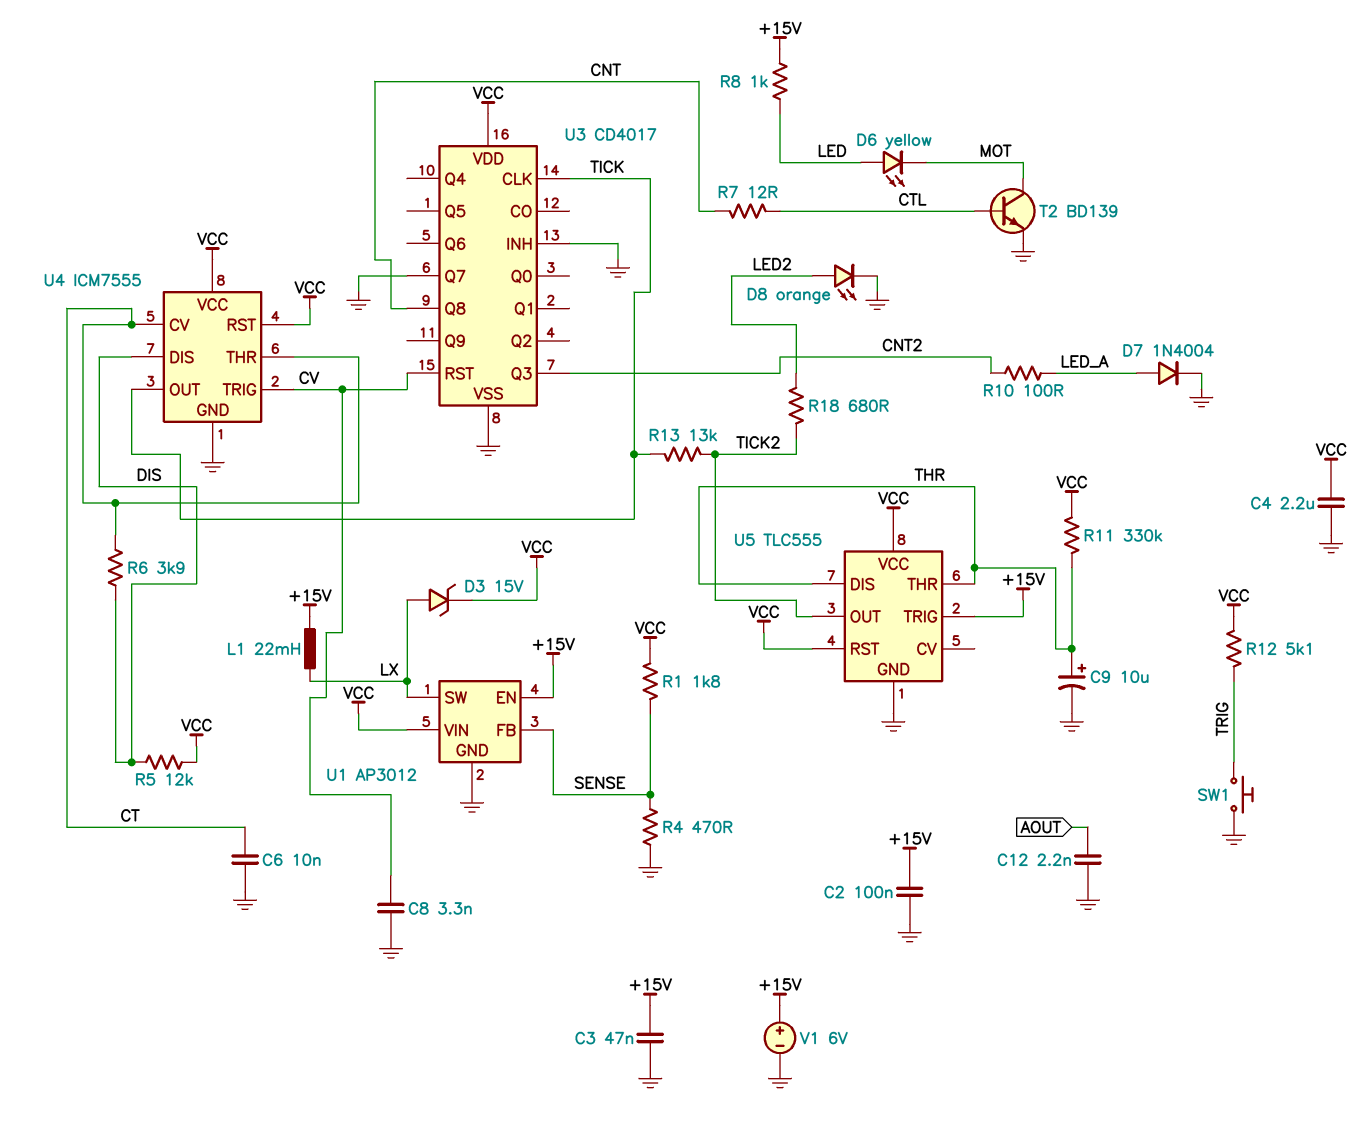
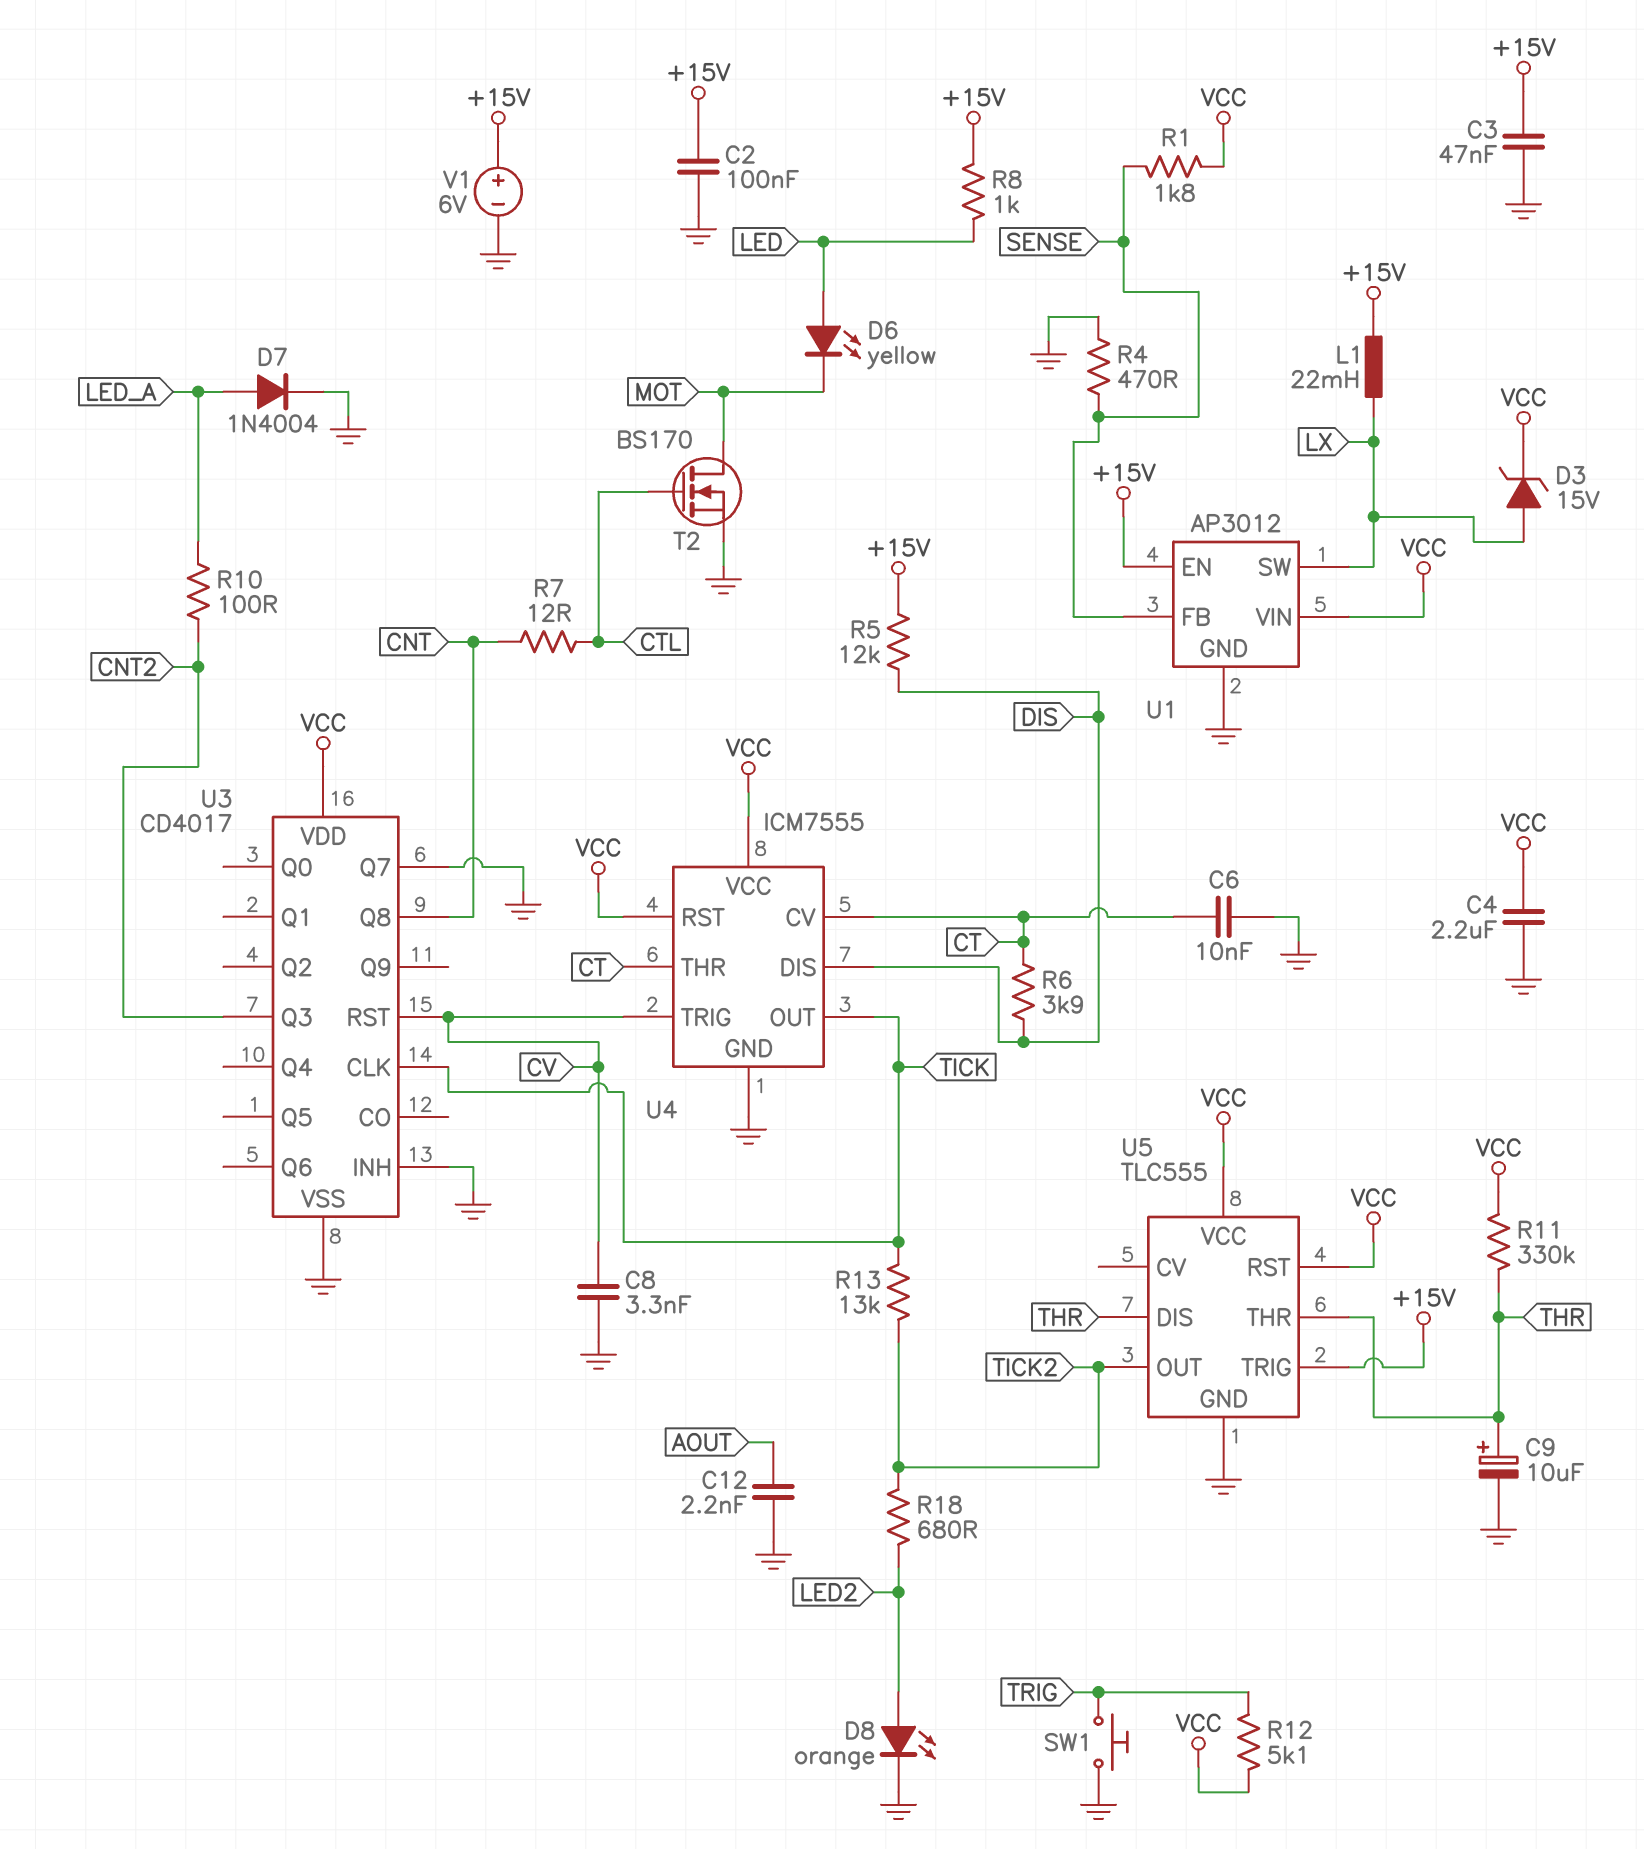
R5: 12k (DIS, VCC) -> 12k (+15V, DIS)
T2: NPN BD139 (B CTL, C MOT, E GND) -> NMOS BS170 (G CTL, D MOT, S GND)

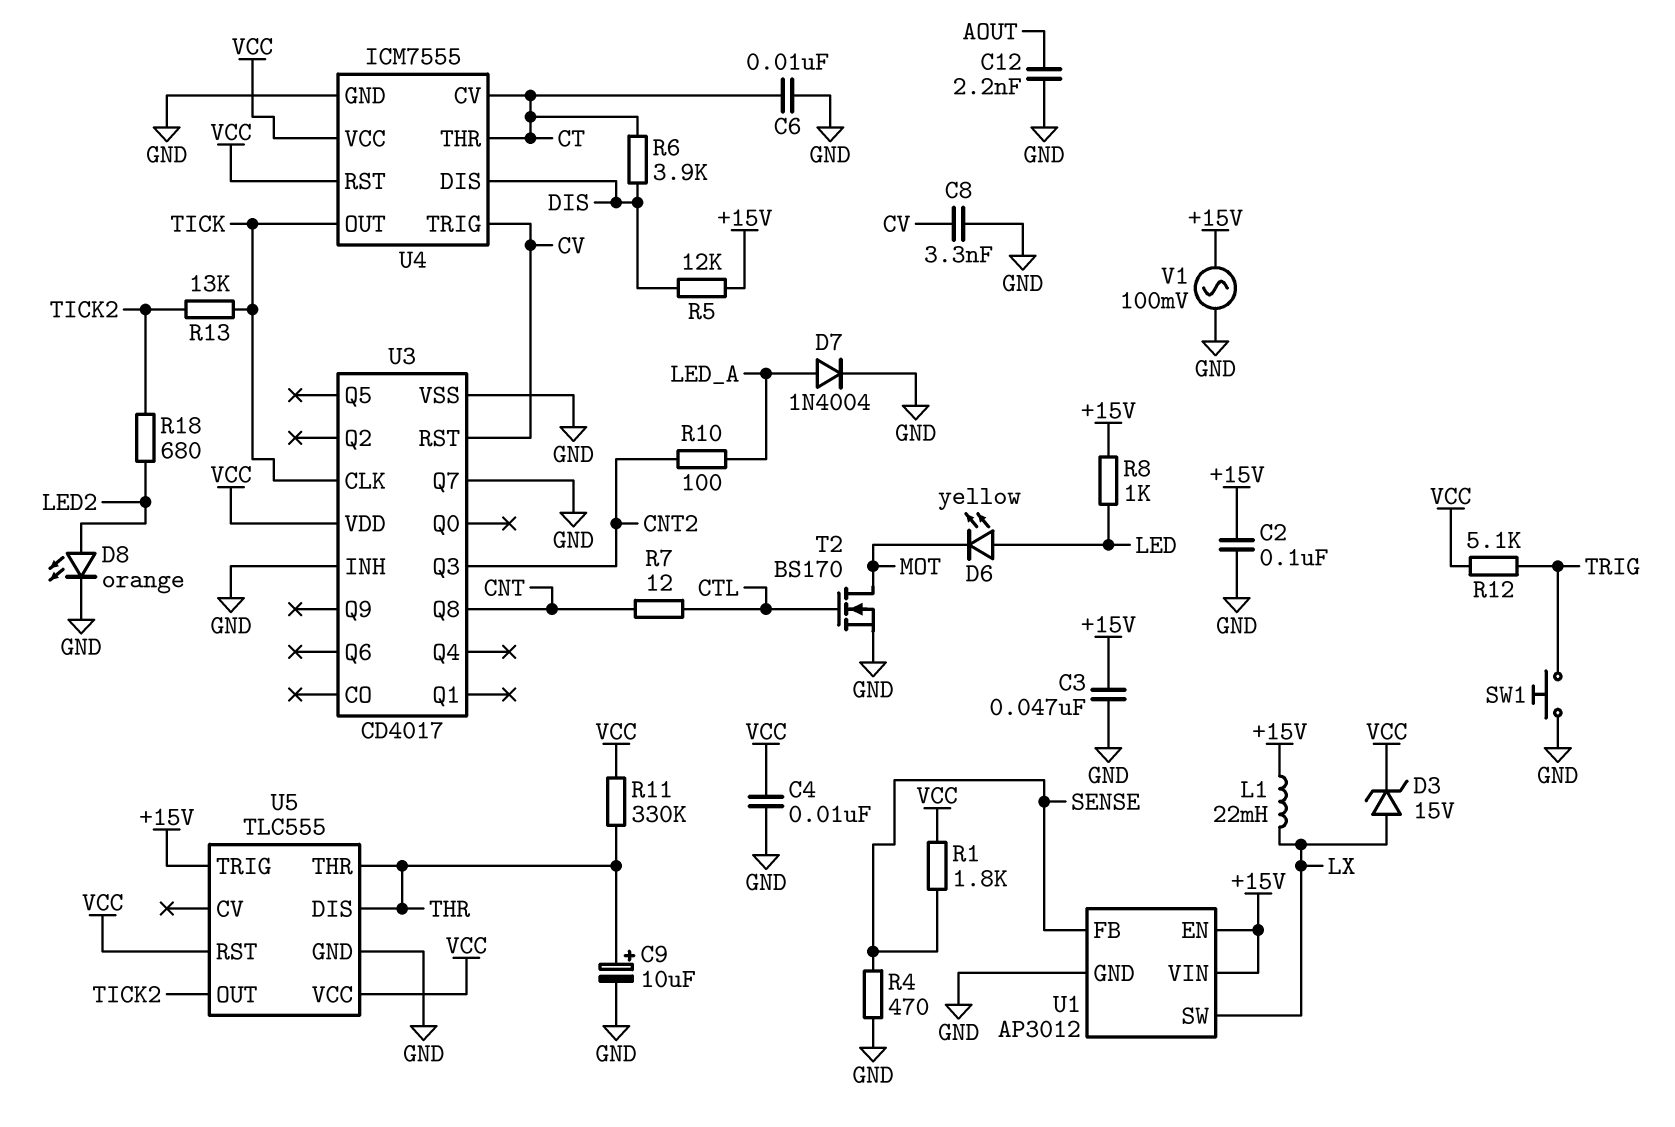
C4: 2.2uF (GND, VCC) -> 10nF (GND, VCC)
U1 pin VIN: VCC -> +15V
V1: 6V (plus +15V, minus GND) -> AC 100mV (+15V, GND)

